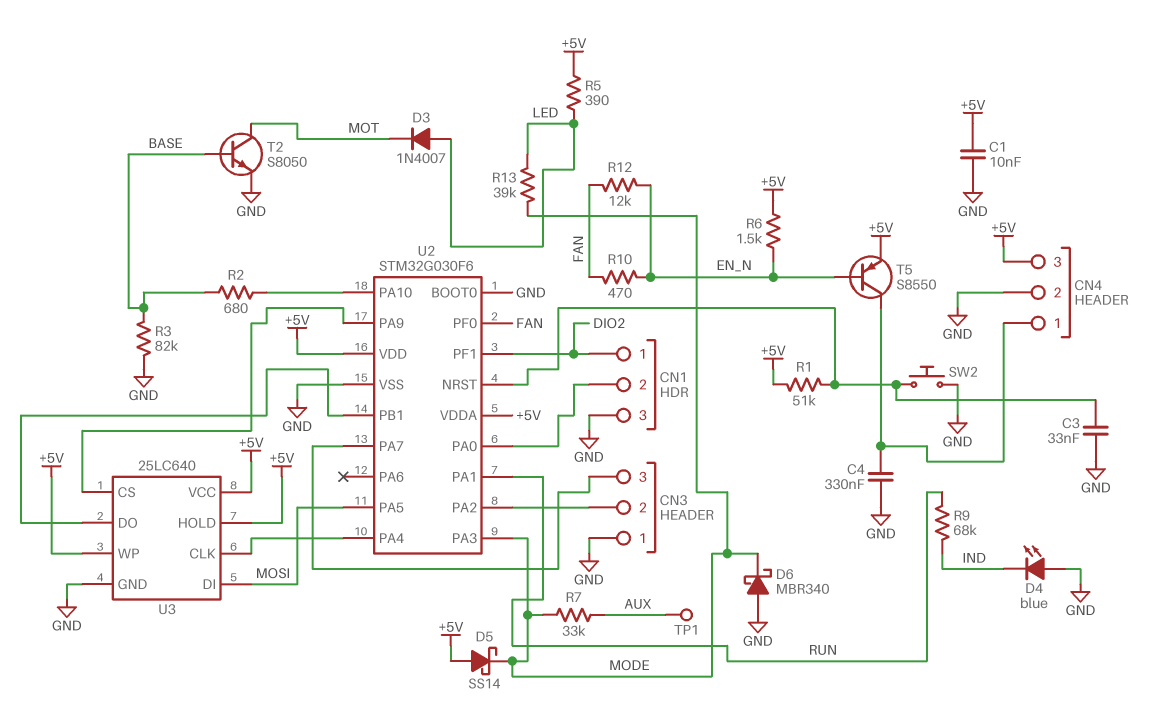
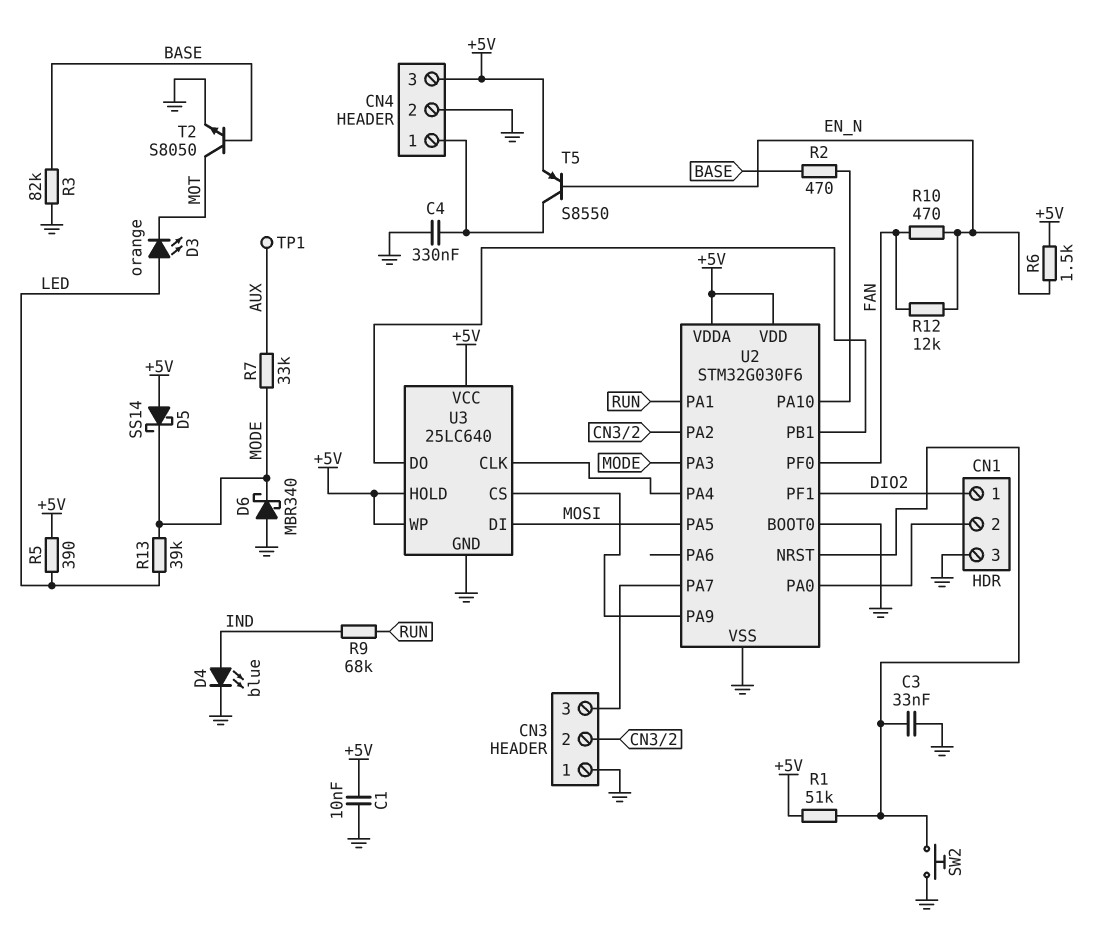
D3: diode 1N4007 (A LED, K MOT) -> LED orange (A LED, K MOT)
D4: LED blue (A GND, K IND) -> LED blue (A IND, K GND)
R2: 680 (BASE, U2/PA10) -> 470 (BASE, U2/PA10)

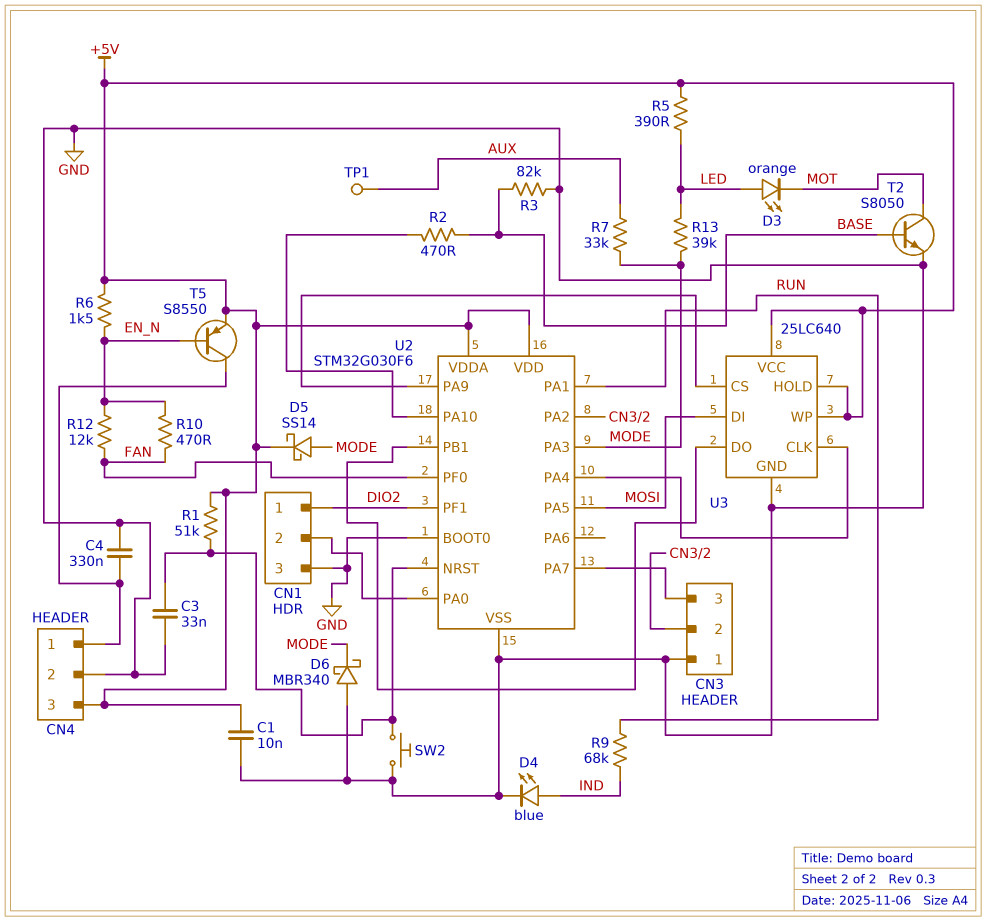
D5: schottky SS14 (A +5V, K MODE) -> schottky SS14 (A MODE, K +5V)

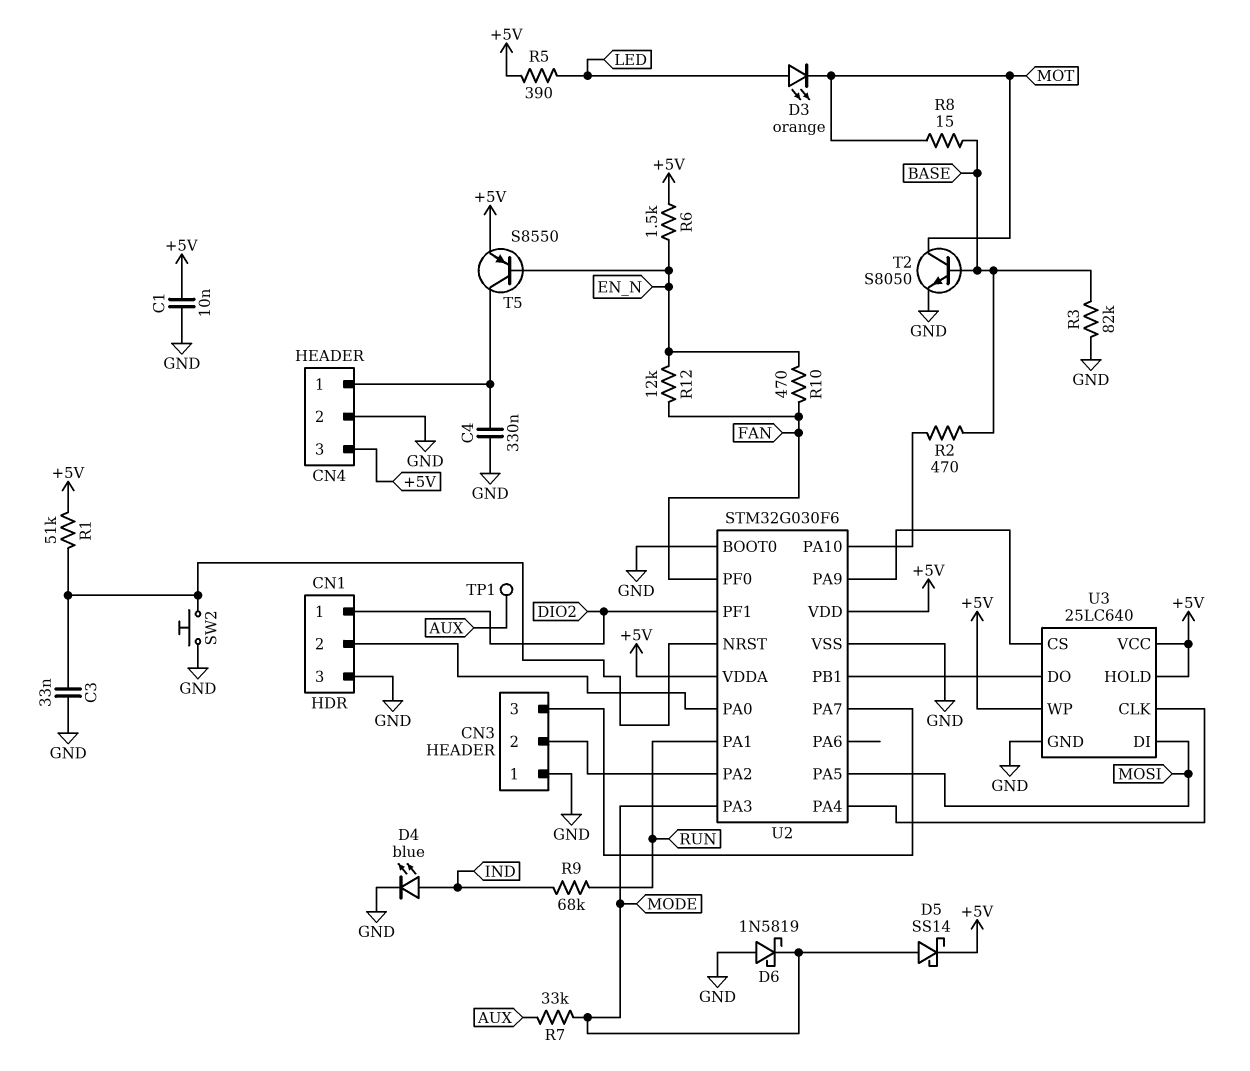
D6: schottky MBR340 (A GND, K MODE) -> schottky 1N5819 (A GND, K MODE)
R8: none -> 15 (BASE, MOT)
R13: 39k (LED, MODE) -> none

